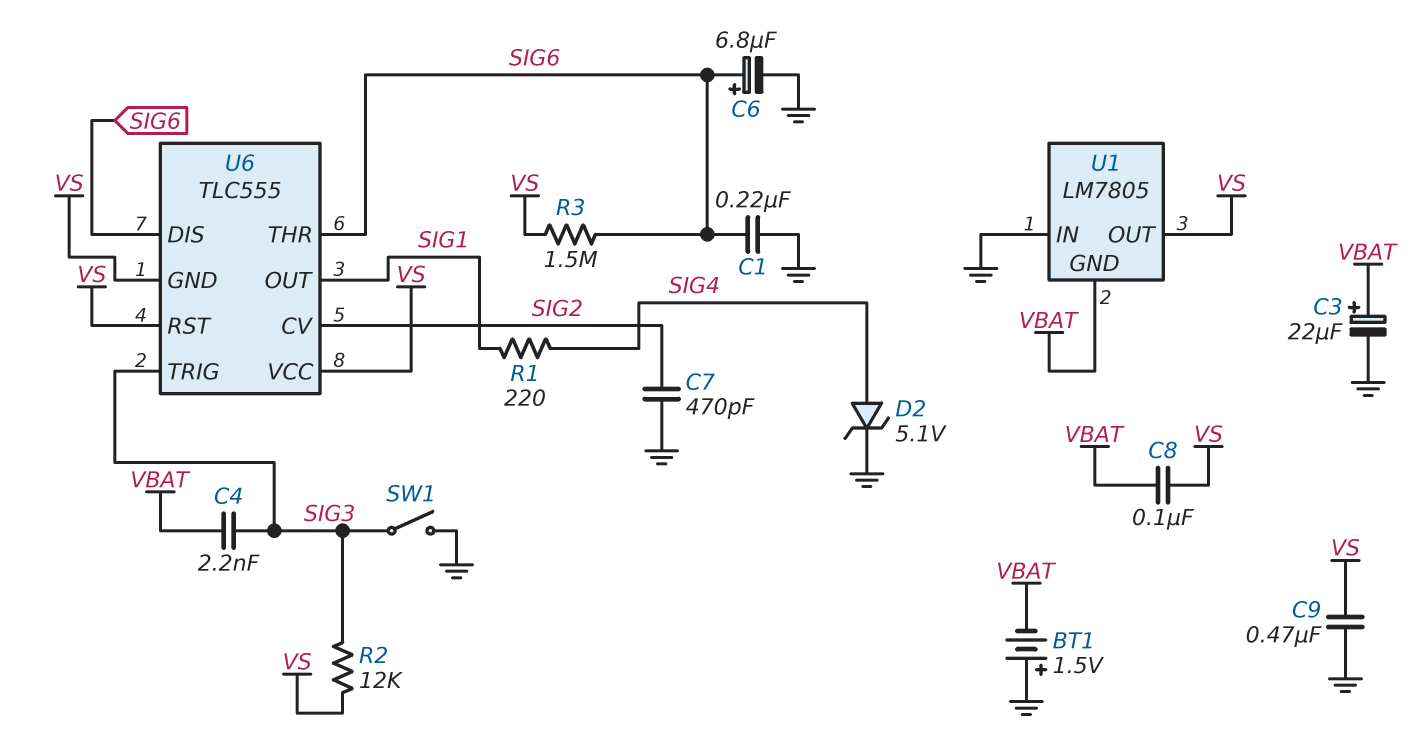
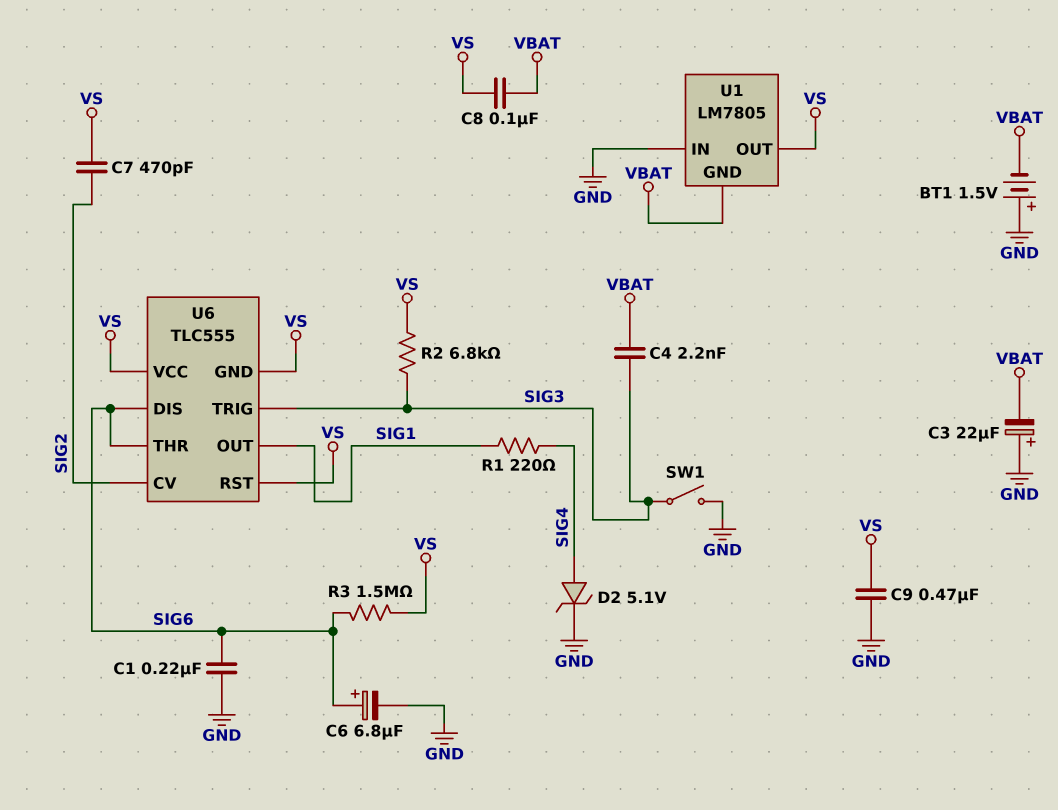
C3: 22uF (plus VBAT, minus GND) -> 22uF (plus GND, minus VBAT)
C7: 470pF (GND, SIG2) -> 470pF (SIG2, VS)
R2: 12k (SIG3, VS) -> 6.8k (SIG3, VS)

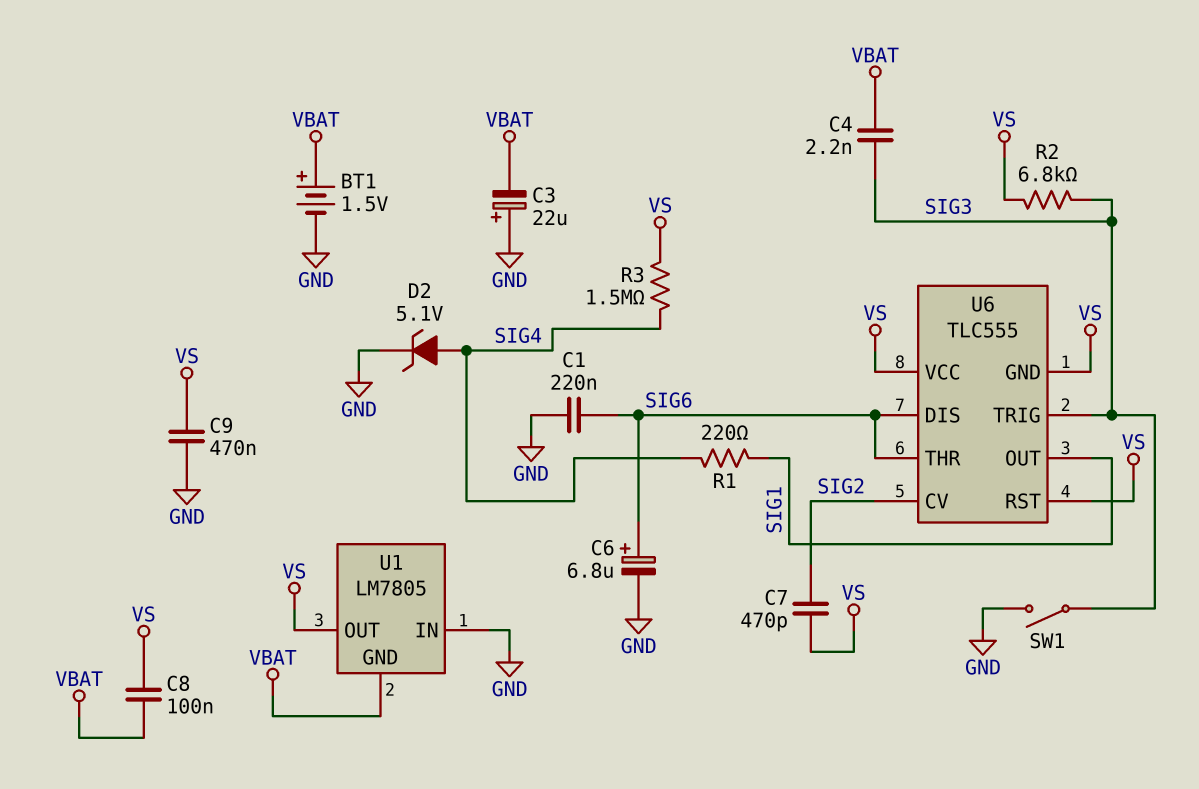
BT1: 1.5V (plus GND, minus VBAT) -> 1.5V (plus VBAT, minus GND)
R3: 1.5M (SIG6, VS) -> 1.5M (SIG4, VS)

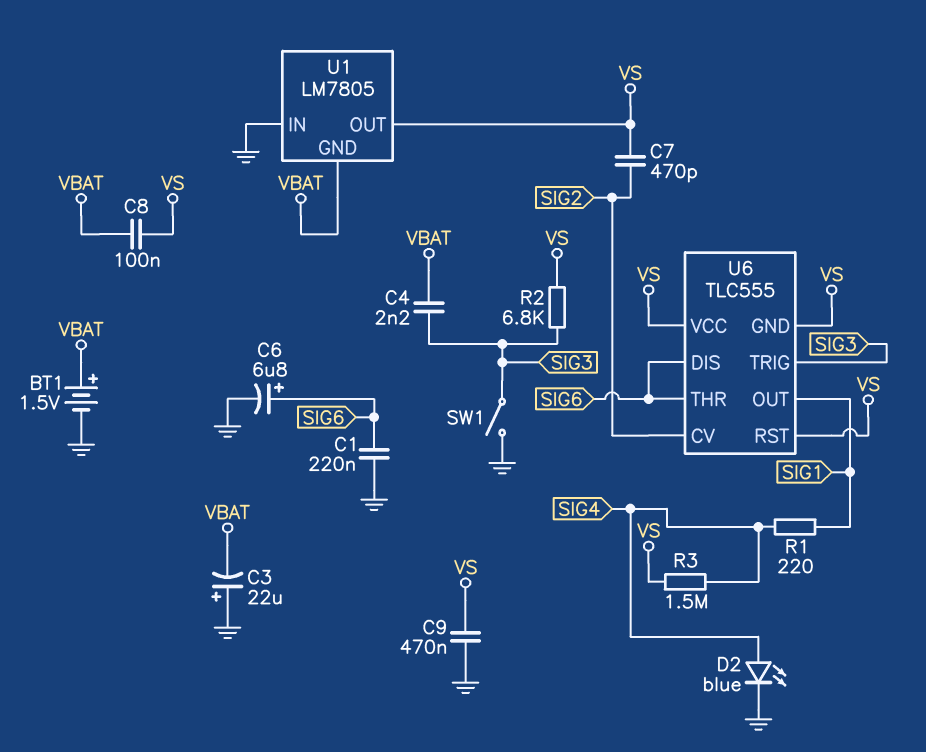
D2: zener 5.1V (A SIG4, K GND) -> LED blue (A SIG4, K GND)

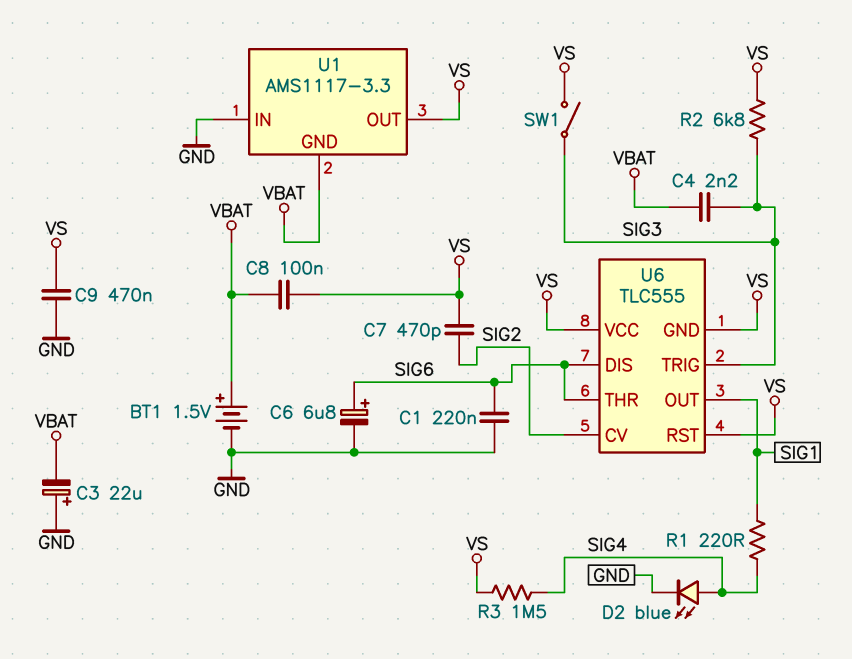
SW1: switch (GND, SIG3) -> switch (SIG3, VS)
U1: LM7805 -> AMS1117-3.3

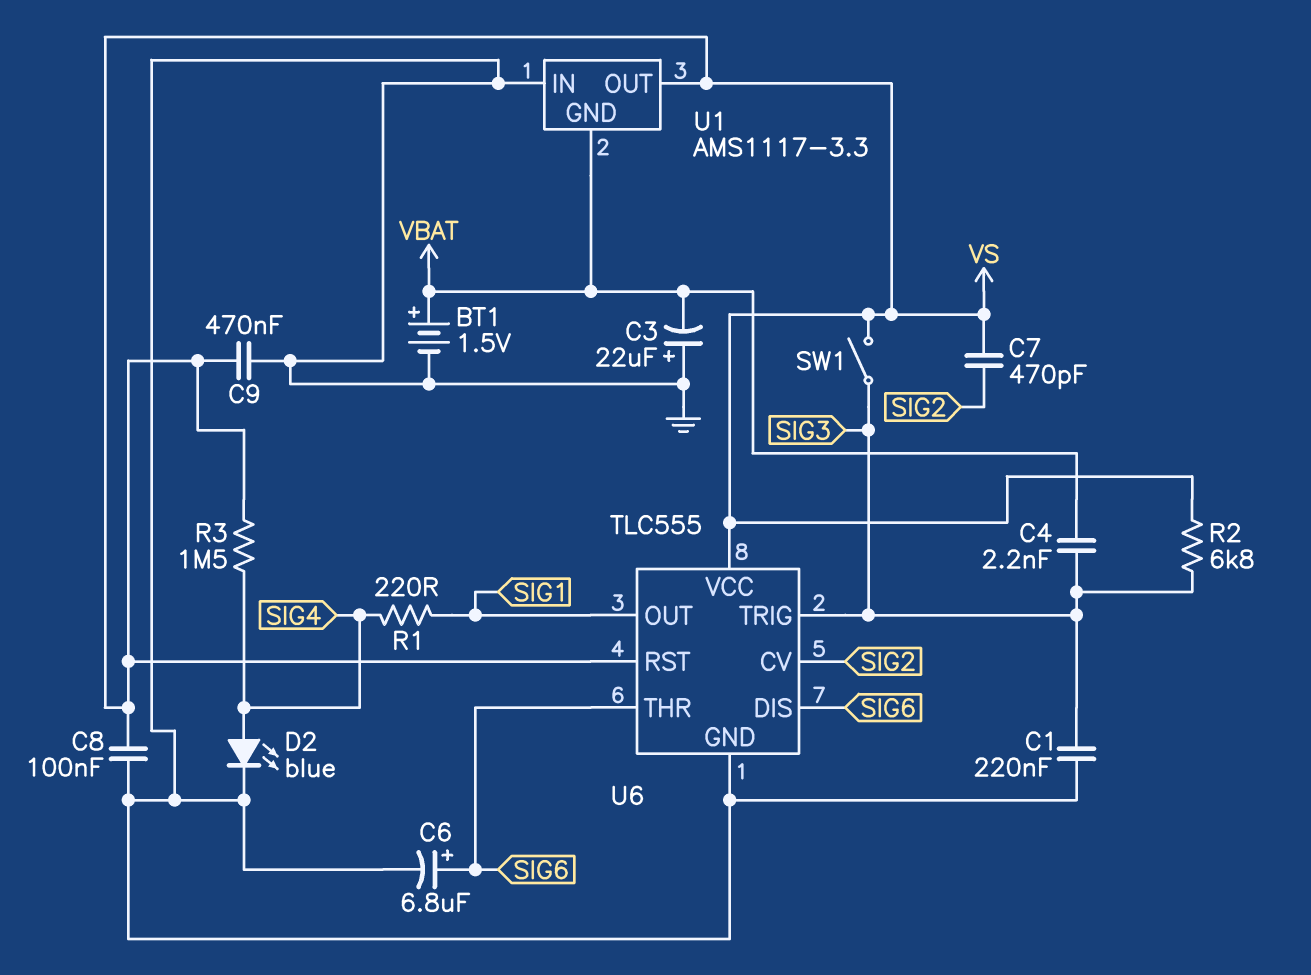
C1: 220nF (GND, SIG6) -> 220nF (GND, SIG3)
C8: 100nF (VBAT, VS) -> 100nF (GND, VS)
U6 pin GND: VS -> GND

